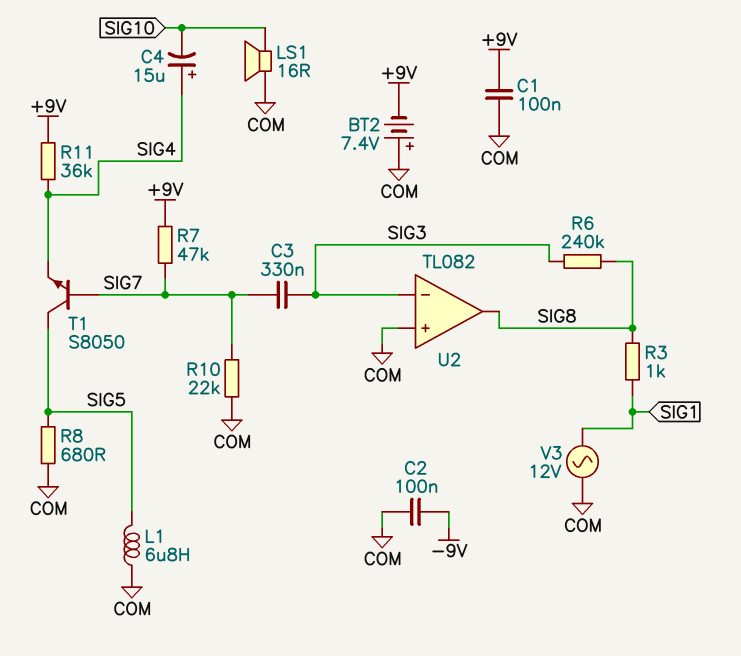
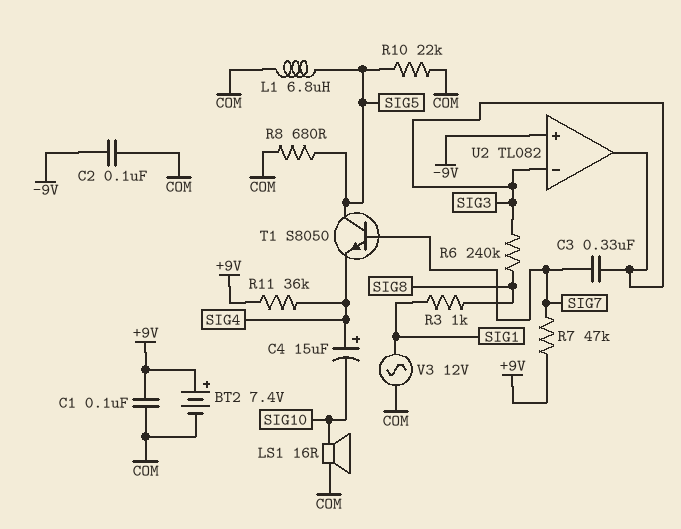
BT2: 7.4V (plus COM, minus +9V) -> 7.4V (plus +9V, minus COM)
R10: 22k (COM, SIG7) -> 22k (COM, SIG5)
U2 pin in+: COM -> -9V
U2 pin out: SIG8 -> SIG3

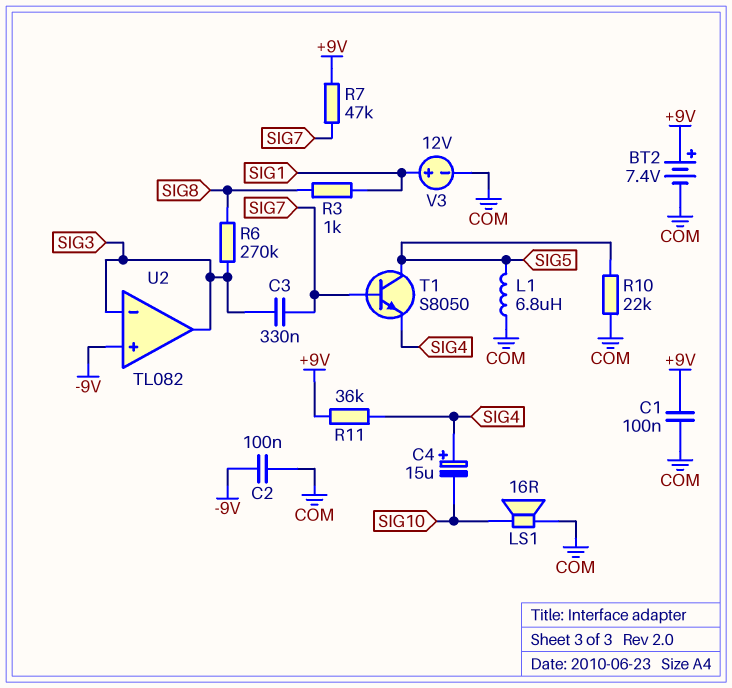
R6: 240k (SIG3, SIG8) -> 270k (SIG3, SIG8)
R8: 680 (COM, SIG5) -> none
V3: AC 12V (COM, SIG1) -> 12V (plus SIG1, minus COM)

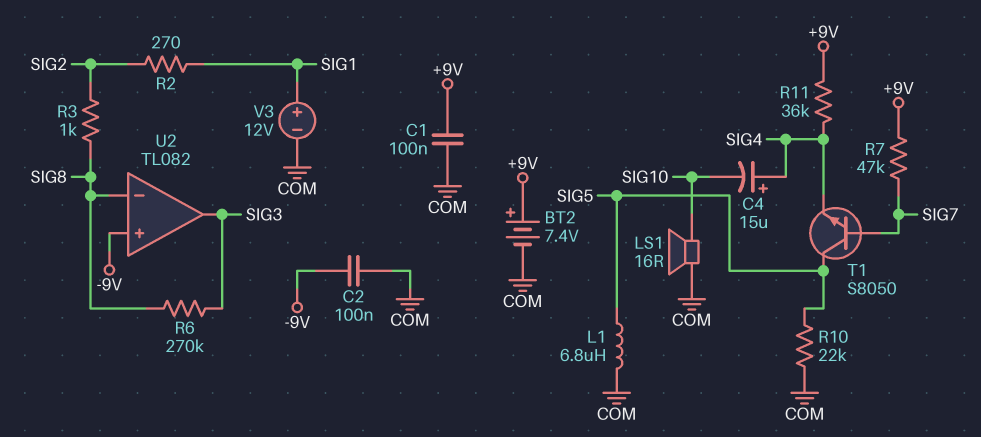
C3: 330nF (SIG3, SIG7) -> none
R2: none -> 270 (SIG1, SIG2)
R3: 1k (SIG1, SIG8) -> 1k (SIG2, SIG8)
U2 pin in-: SIG3 -> SIG8

